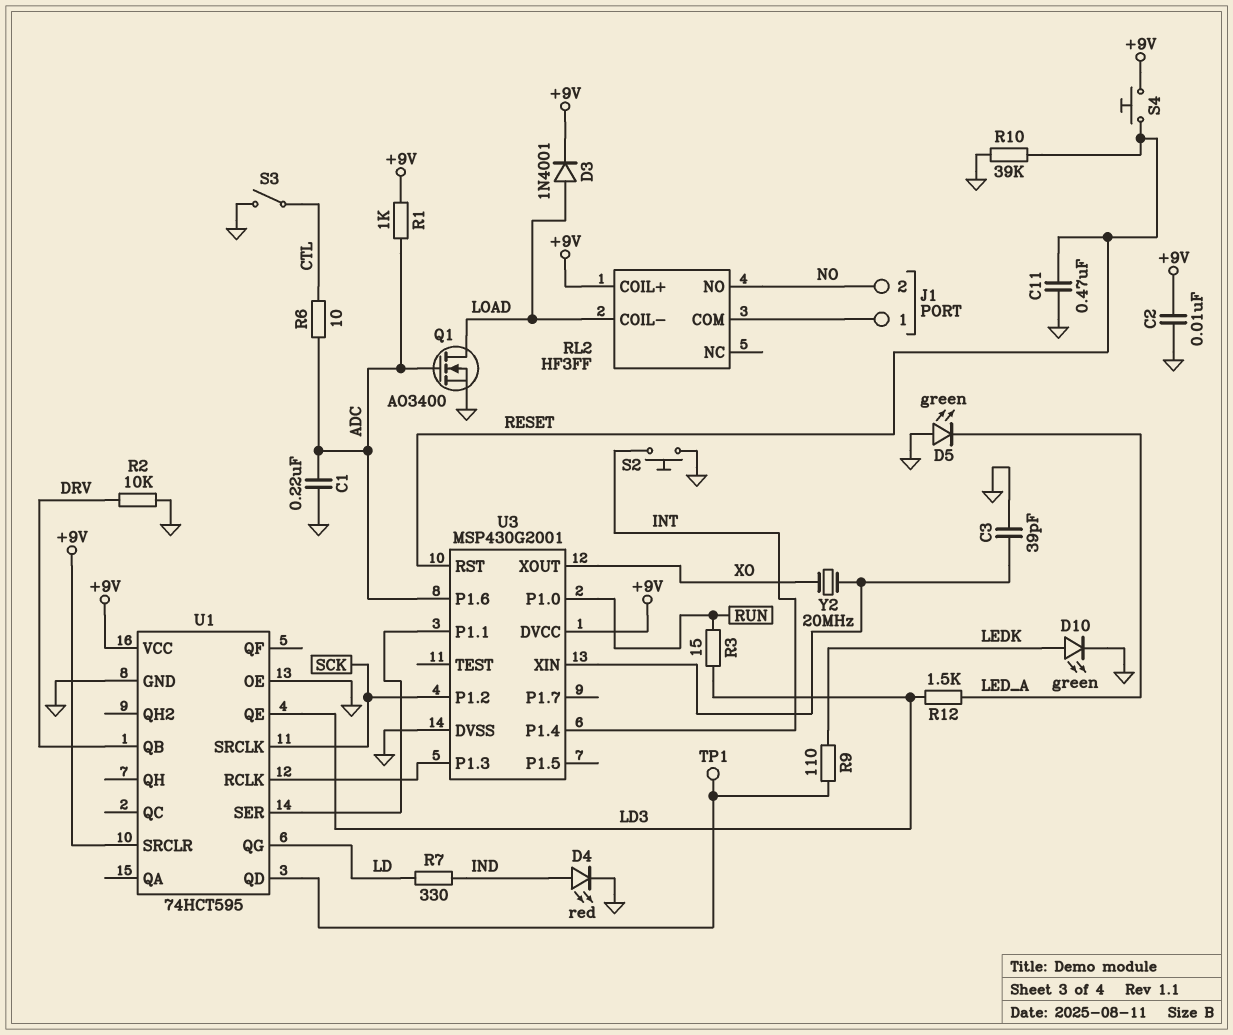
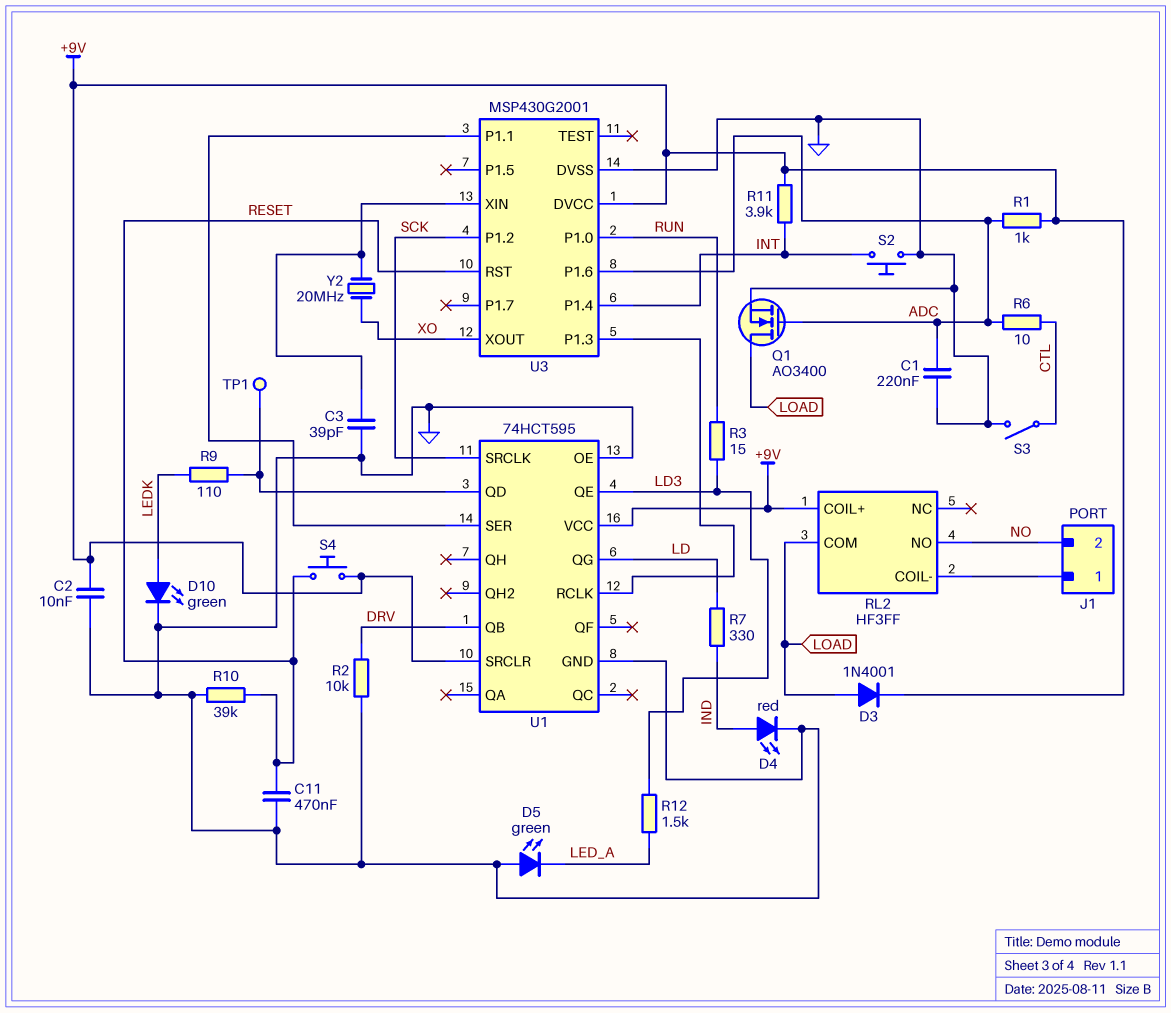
R11: none -> 3.9k (+9V, INT)
RL2 pin COIL-: LOAD -> J1/1
RL2 pin COM: J1/1 -> LOAD

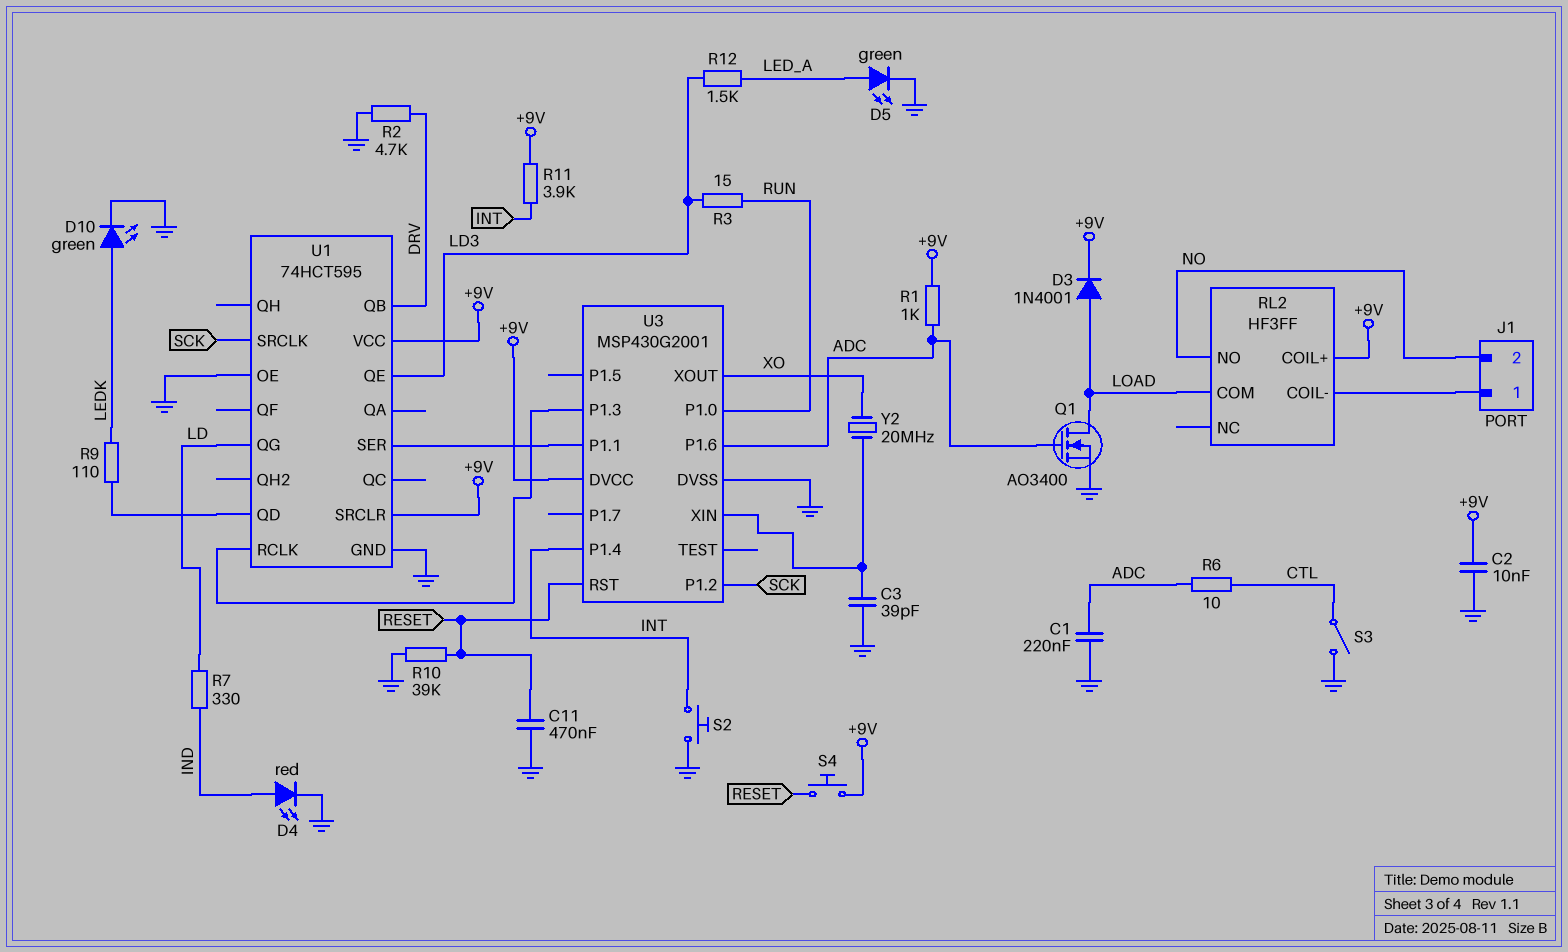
D5: LED green (A GND, K LED_A) -> LED green (A LED_A, K GND)
R2: 10k (DRV, GND) -> 4.7k (DRV, GND)
TP1: test point (U1/QD) -> none

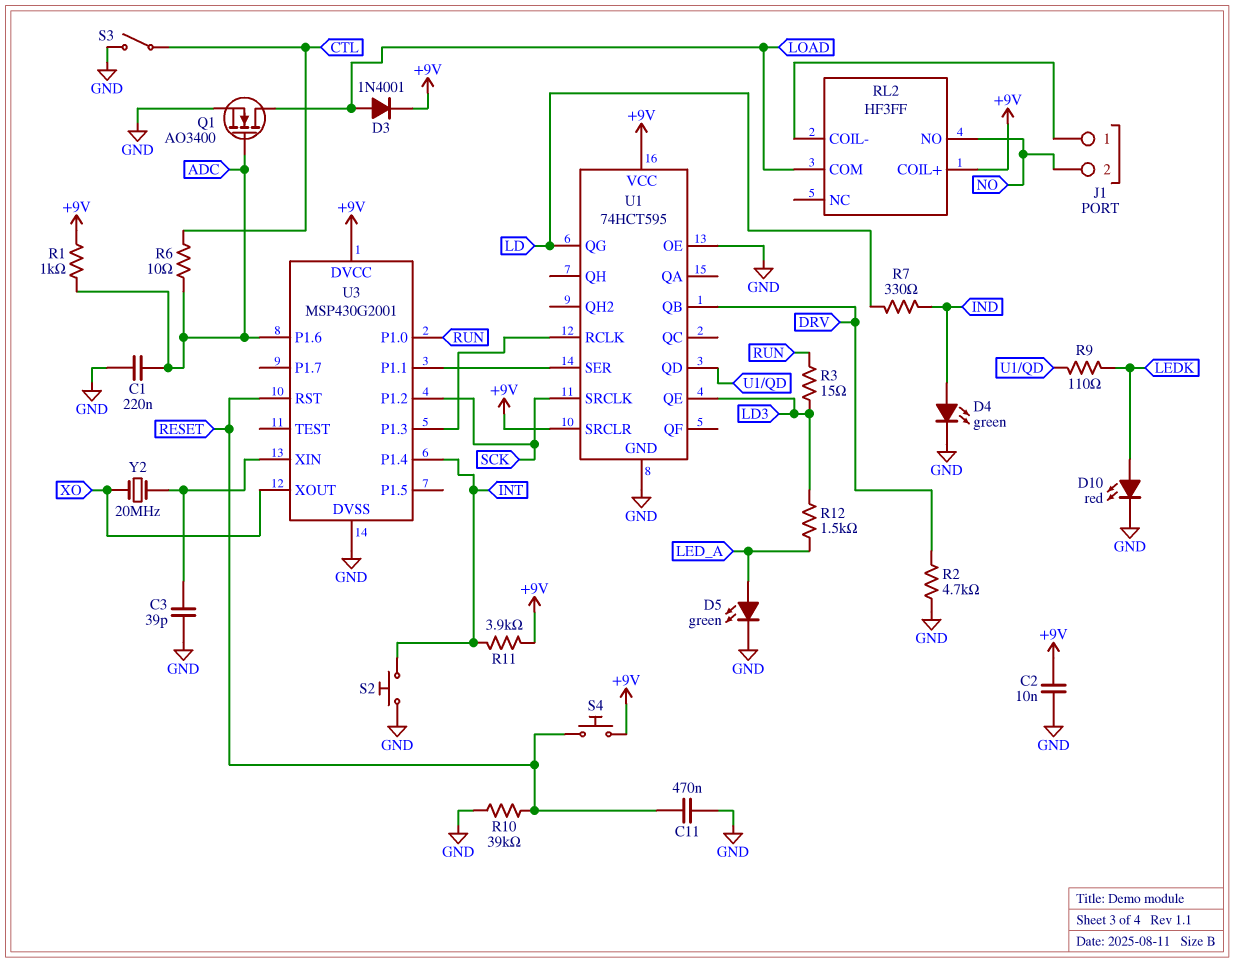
D4: LED red (A IND, K GND) -> LED green (A IND, K GND)
D10: LED green (A LEDK, K GND) -> LED red (A LEDK, K GND)

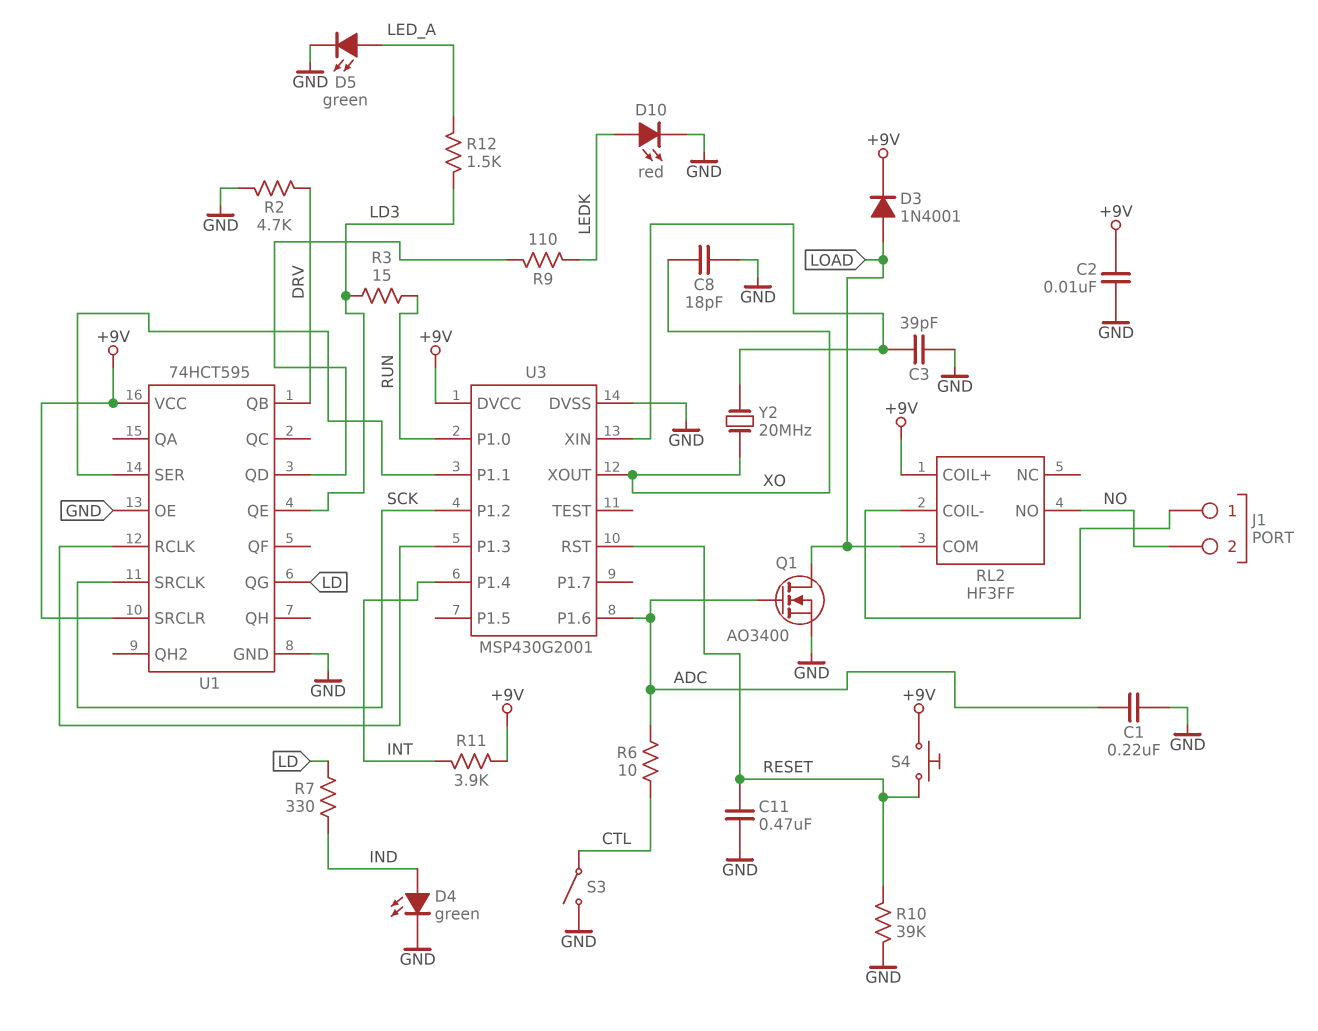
C8: none -> 18pF (GND, XO)
R1: 1k (+9V, ADC) -> none
S2: button (GND, INT) -> none

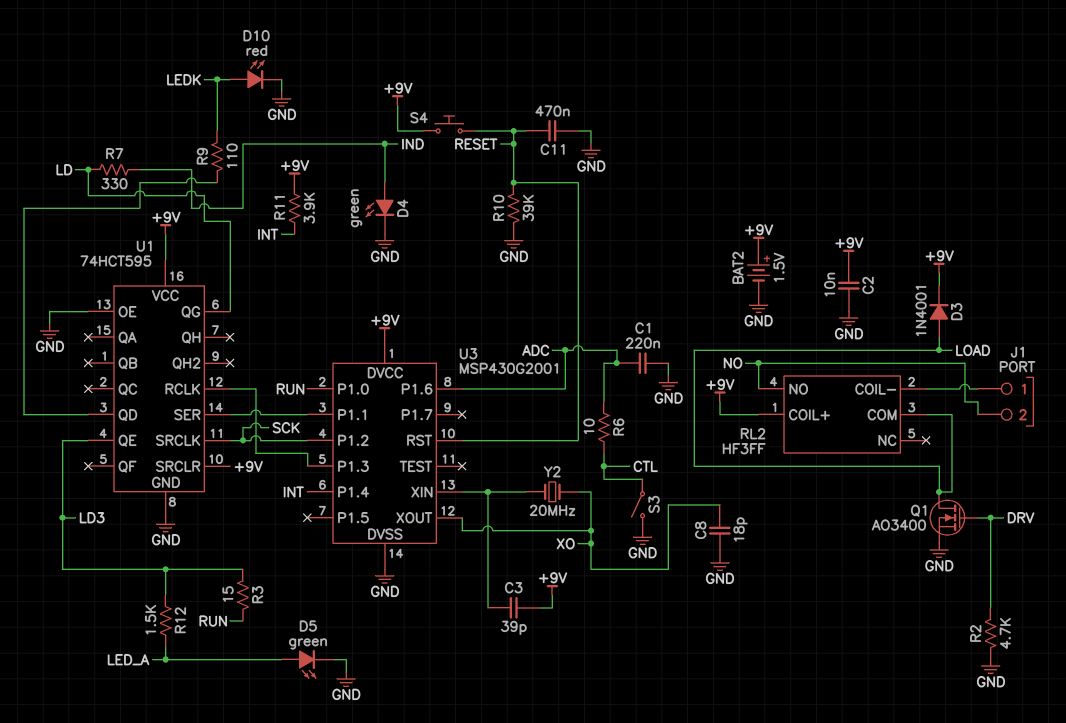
BAT2: none -> 1.5V (plus +9V, minus GND)
C3: 39pF (GND, U3/XIN) -> 39pF (+9V, U3/XIN)
Q1: NMOS AO3400 (G ADC, D LOAD, S GND) -> NMOS AO3400 (G DRV, D LOAD, S GND)
U1 pin QB: DRV -> none

